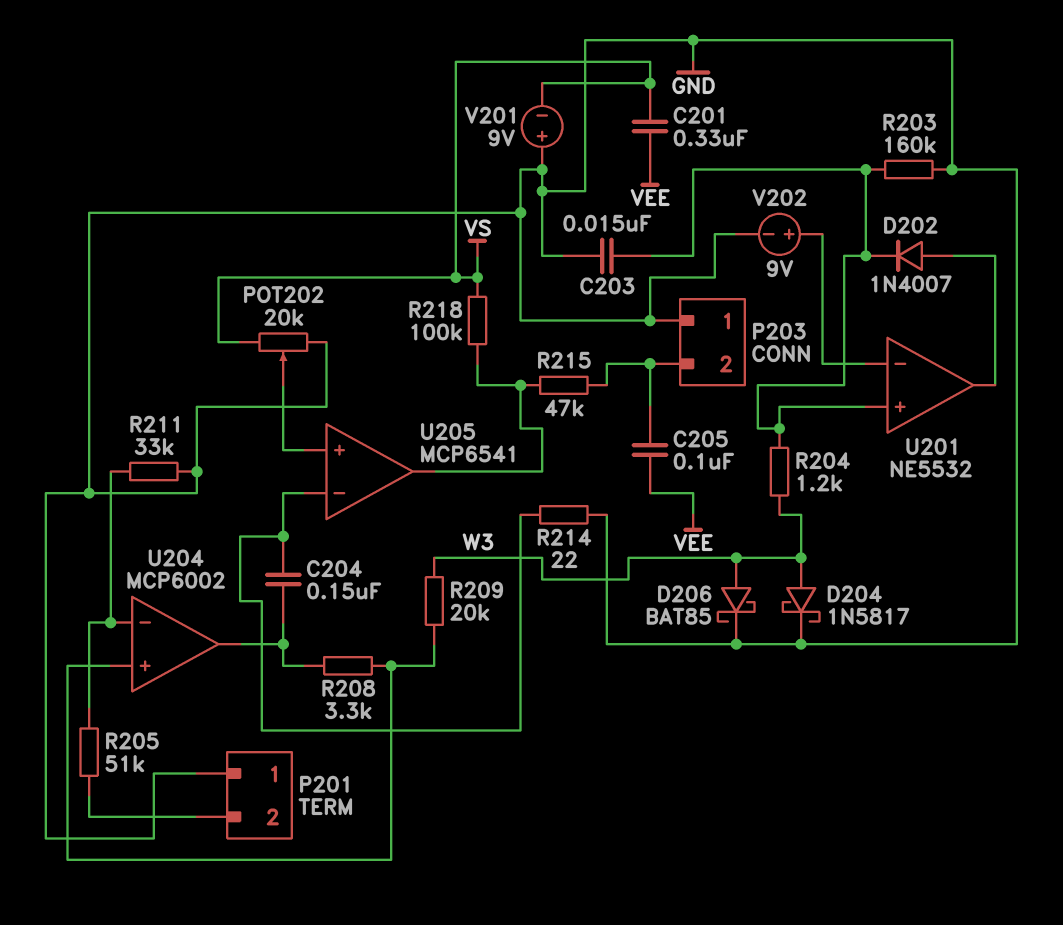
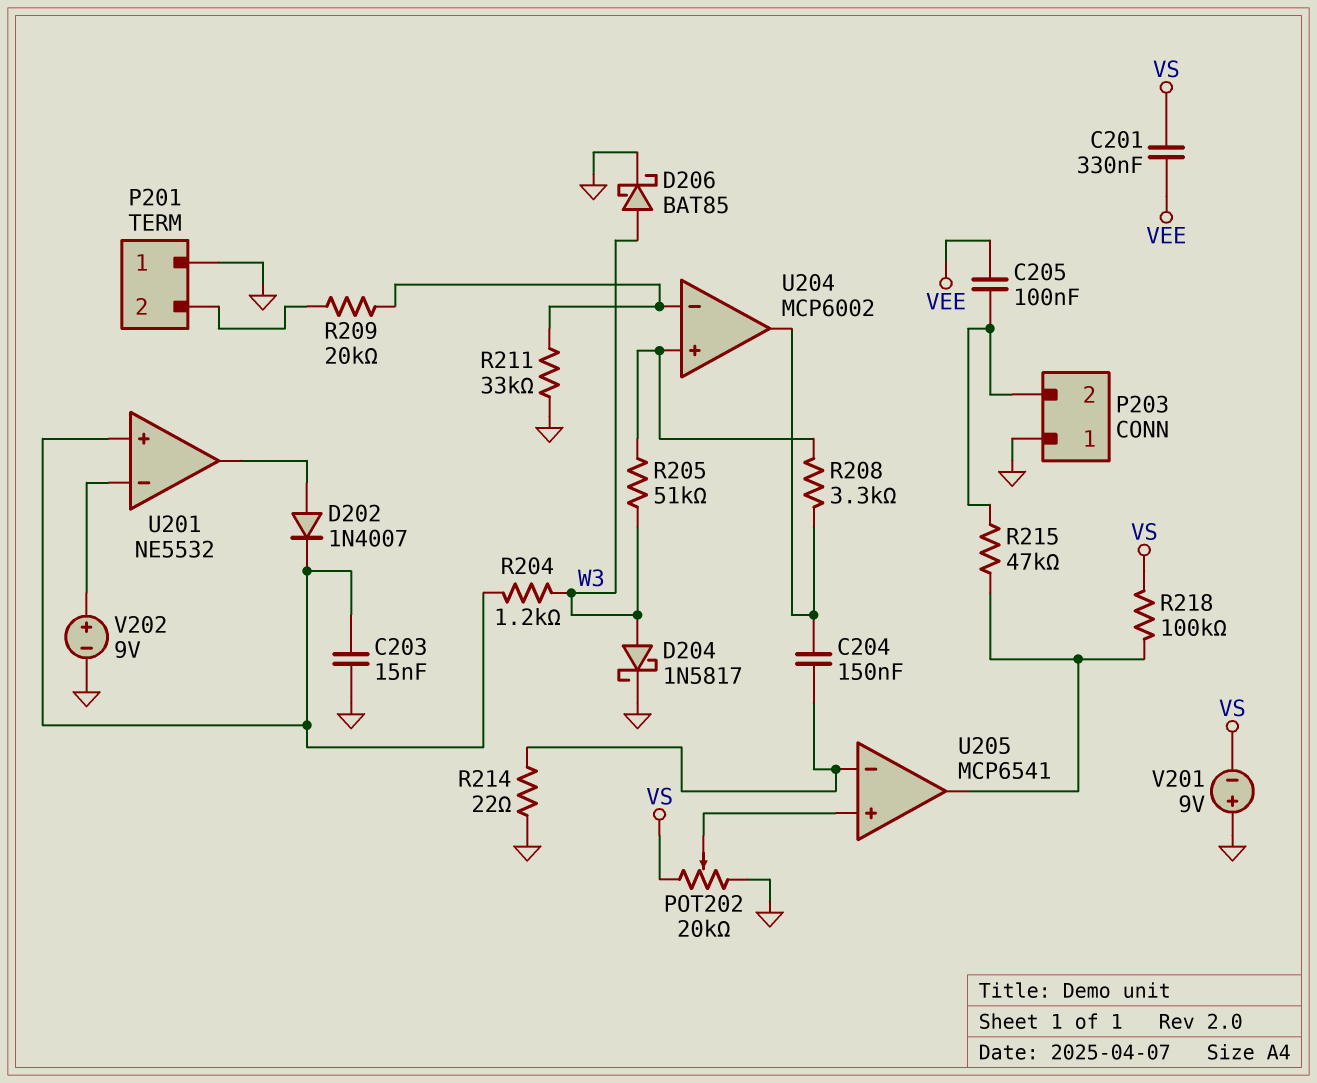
R203: 160k (GND, U201/in+) -> none
R205: 51k (P201/2, U204/in-) -> 51k (U204/in+, W3)
R209: 20k (U204/in+, W3) -> 20k (P201/2, U204/in-)

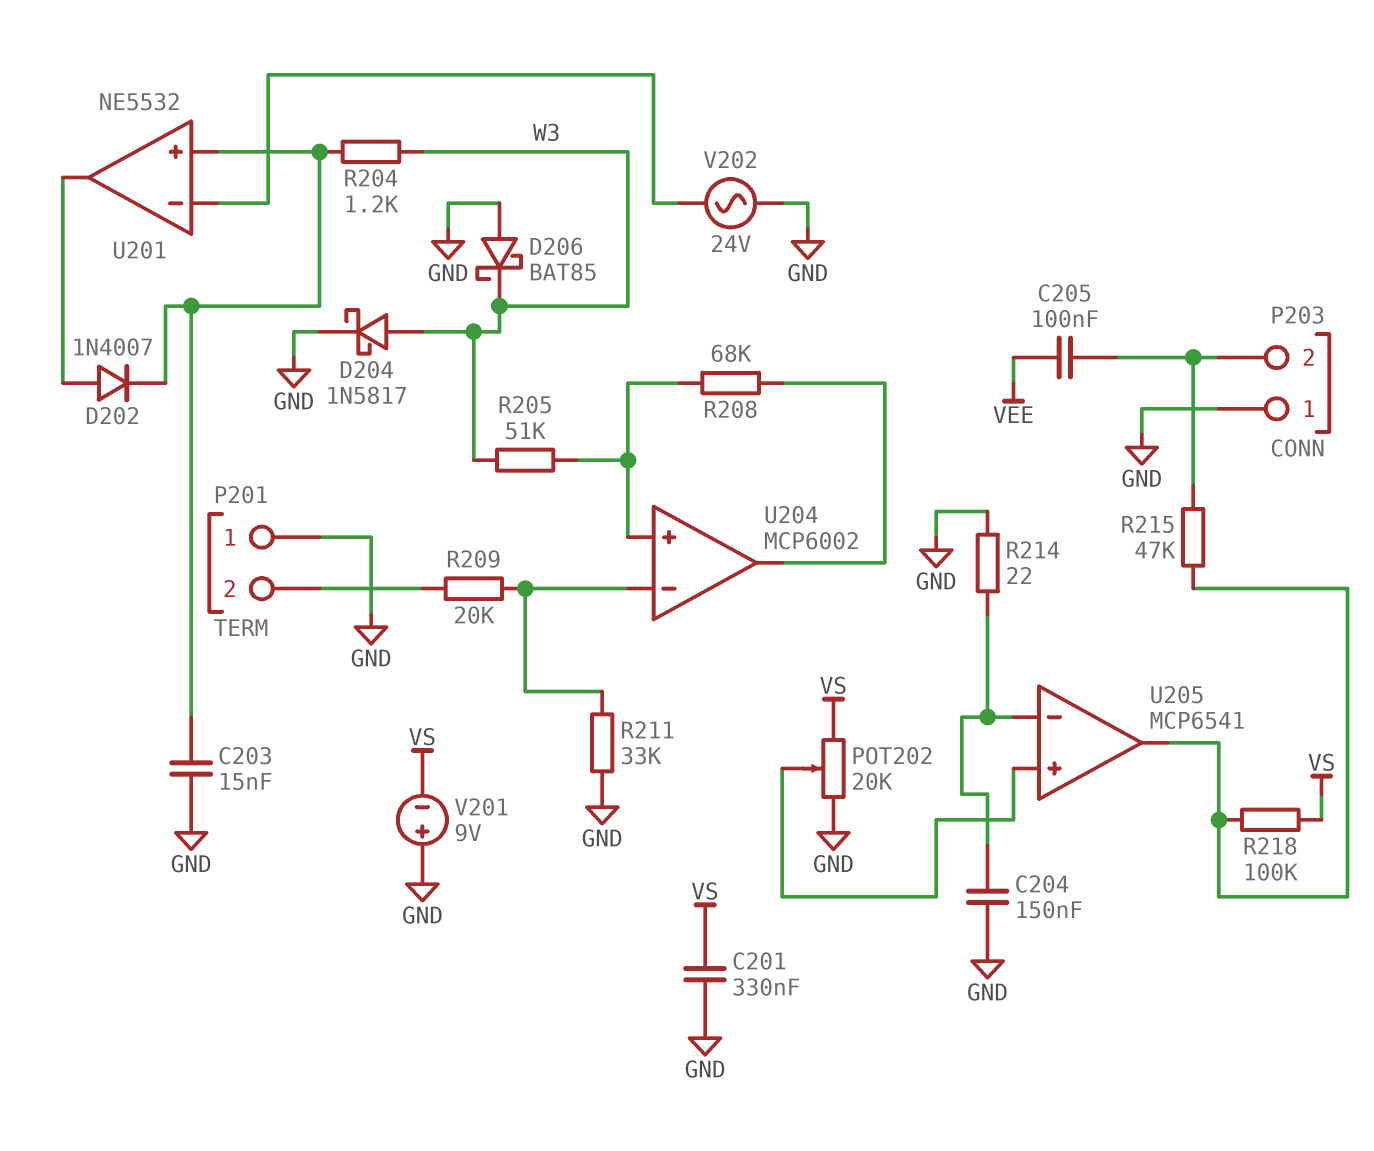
C201: 330nF (VEE, VS) -> 330nF (GND, VS)
C204: 150nF (U204/out, U205/in-) -> 150nF (GND, U205/in-)
D206: schottky BAT85 (A W3, K GND) -> schottky BAT85 (A GND, K W3)
R208: 3.3k (U204/in+, U204/out) -> 68k (U204/in+, U204/out)
V202: 9V (plus U201/in-, minus GND) -> AC 24V (GND, U201/in-)

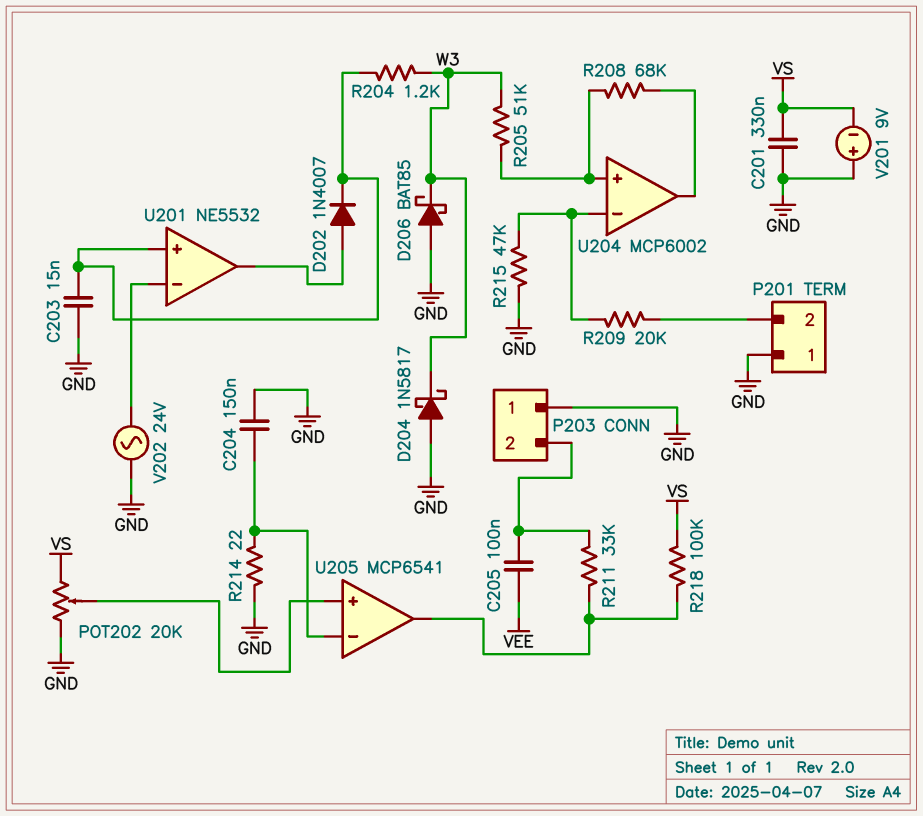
D204: schottky 1N5817 (A W3, K GND) -> schottky 1N5817 (A GND, K W3)
R211: 33k (GND, U204/in-) -> 33k (P203/2, U205/out)
R215: 47k (P203/2, U205/out) -> 47k (GND, U204/in-)

